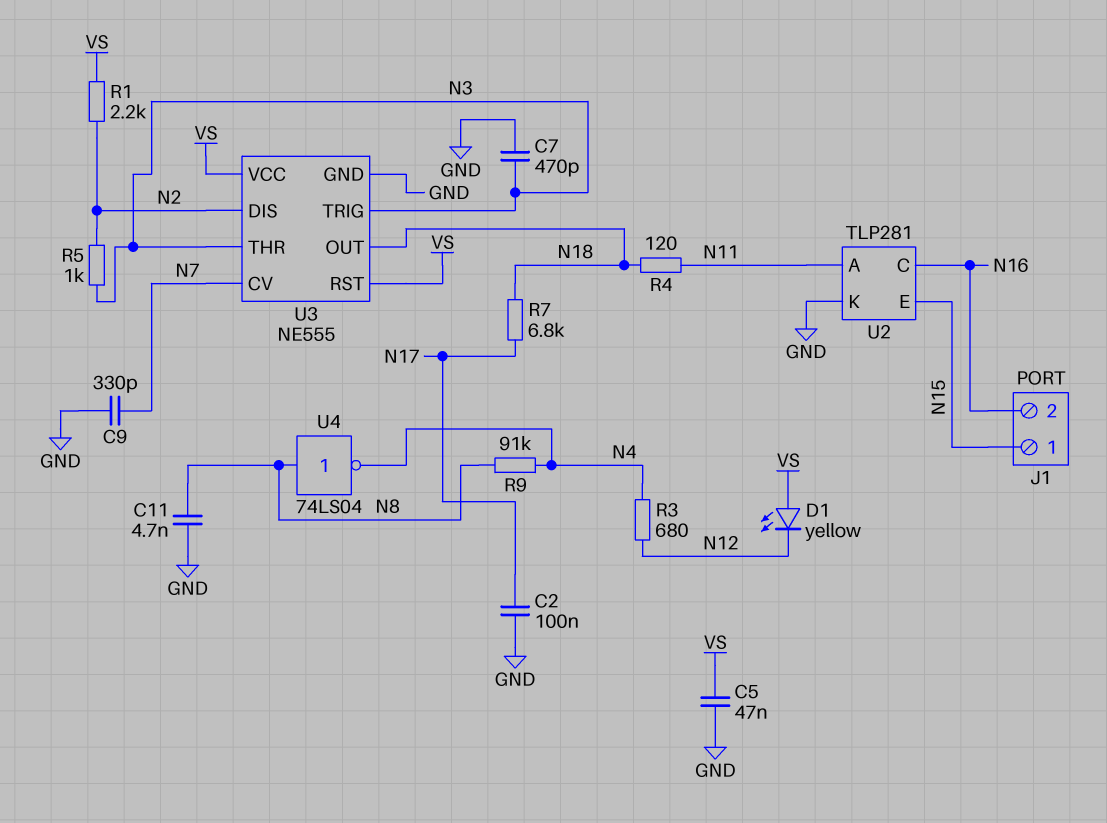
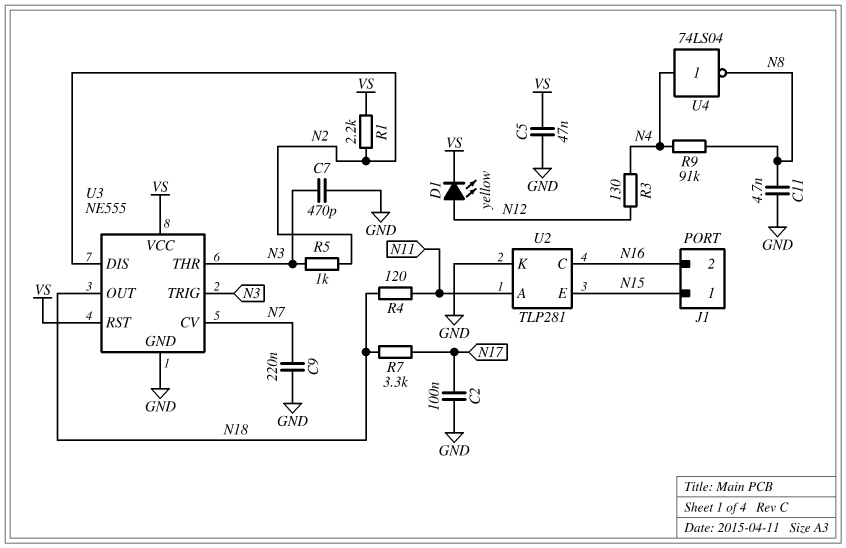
C9: 330pF (GND, N7) -> 220nF (GND, N7)
D1: LED yellow (A VS, K N12) -> LED yellow (A N12, K VS)
R3: 680 (N4, N12) -> 130 (N4, N12)
R7: 6.8k (N17, N18) -> 3.3k (N17, N18)
U4: NOT 74LS04 (in N8, out N4) -> NOT 74LS04 (in N4, out N8)

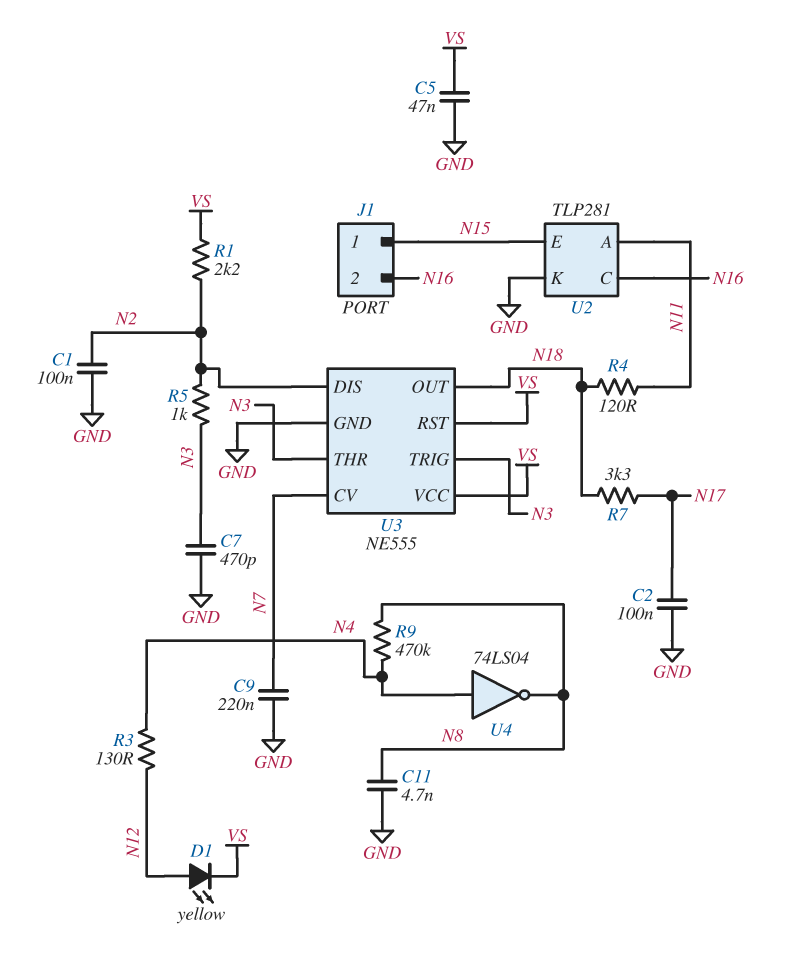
C1: none -> 100nF (GND, N2)
R9: 91k (N4, N8) -> 470k (N4, N8)

